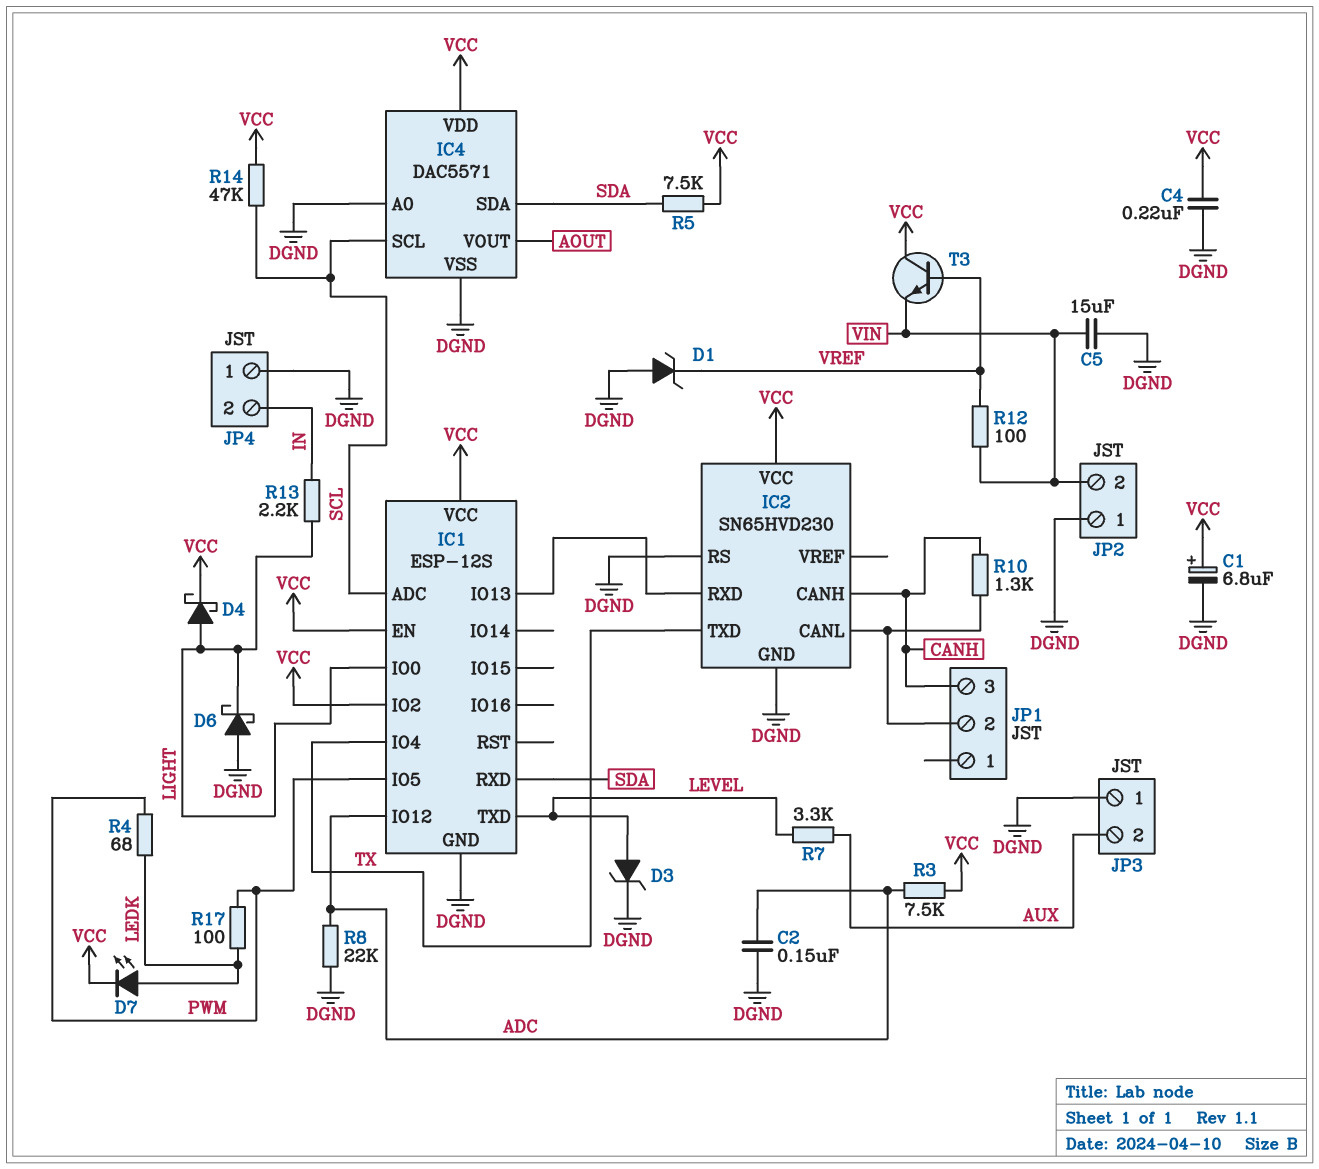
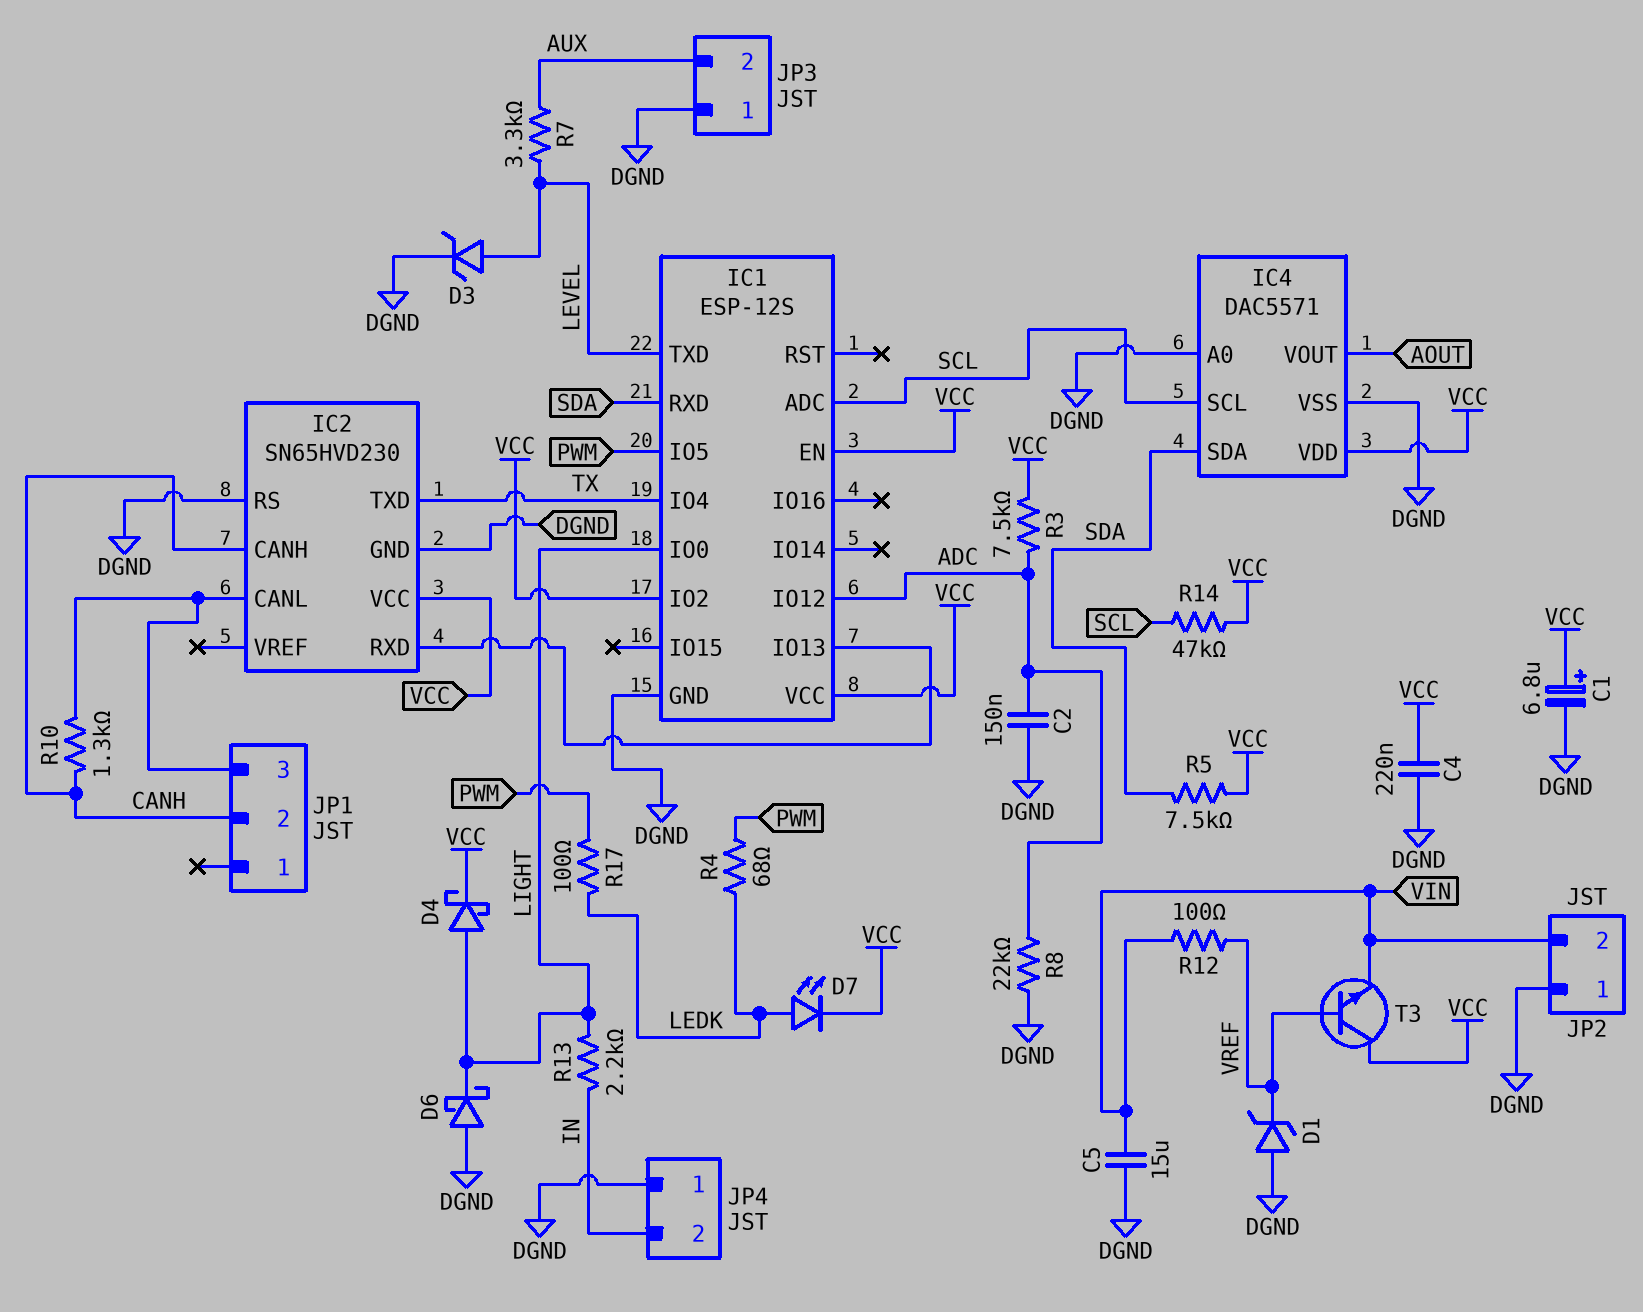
JP1 pin 2: IC2/CANL -> CANH
JP1 pin 3: CANH -> IC2/CANL

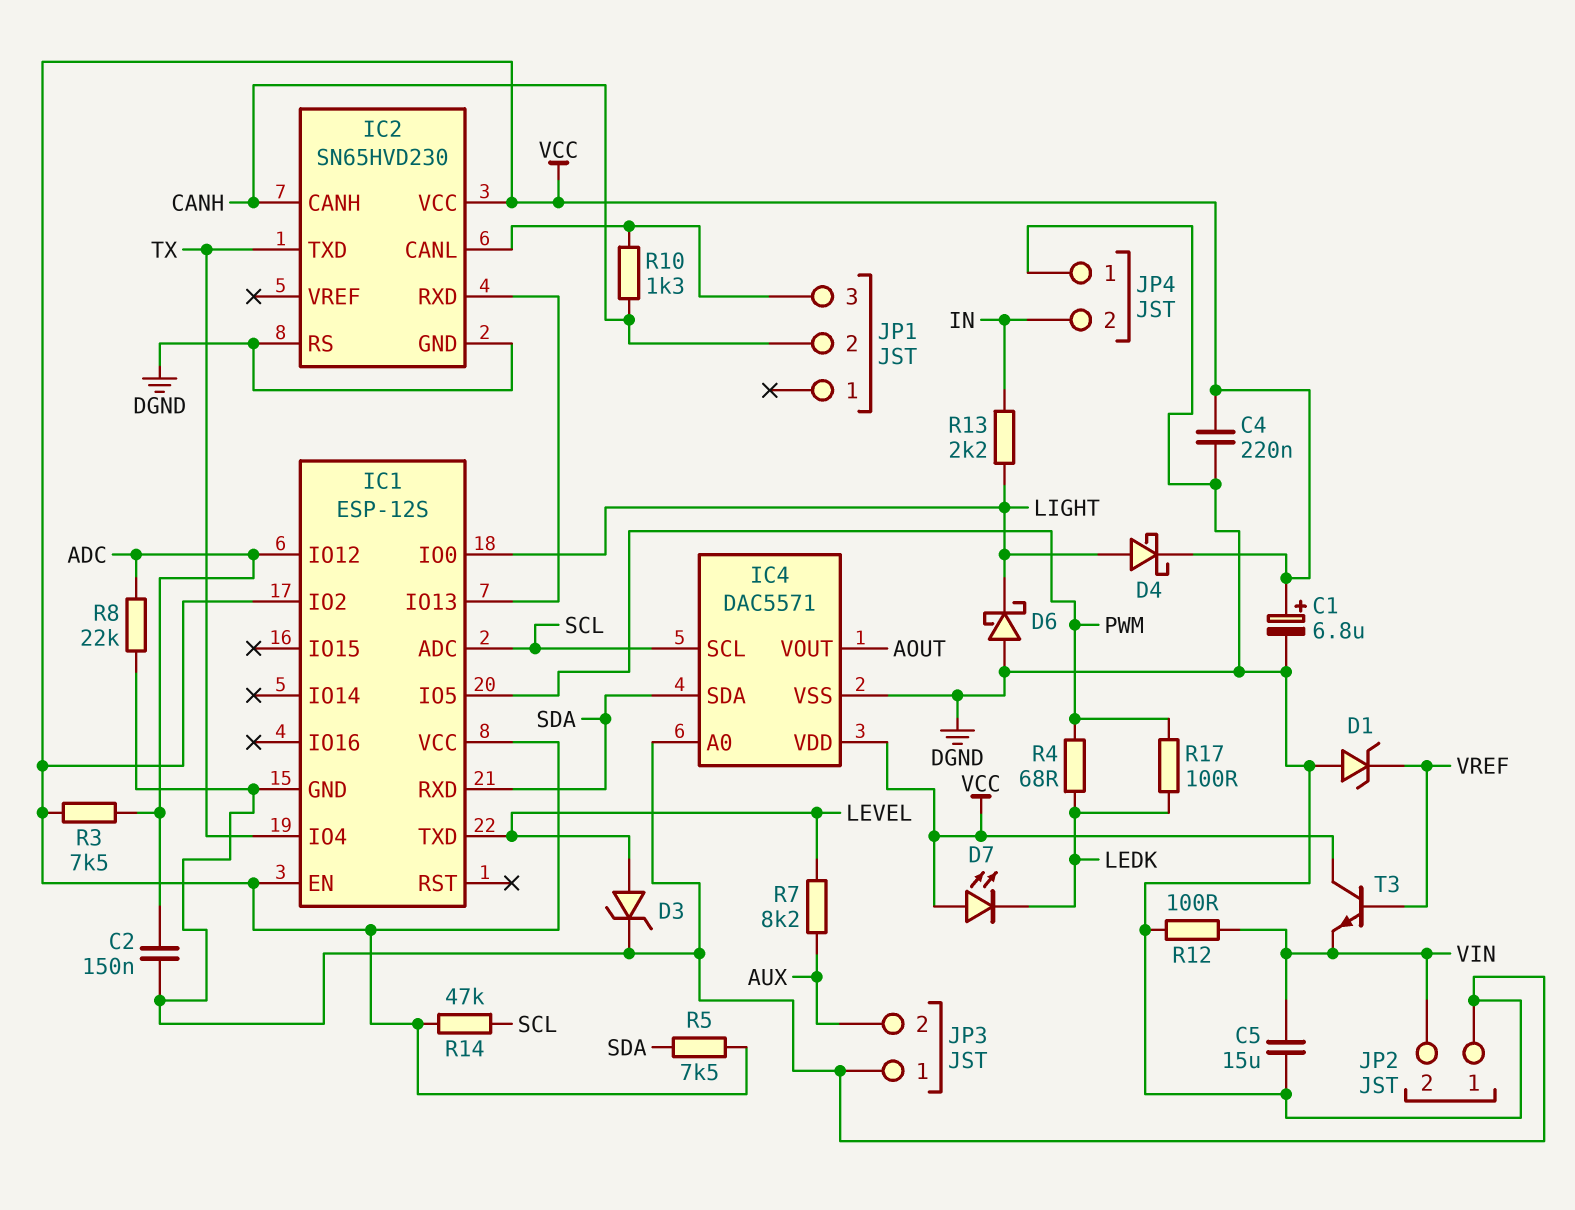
D7: LED (A LEDK, K VCC) -> LED (A VCC, K LEDK)
R7: 3.3k (AUX, LEVEL) -> 8.2k (AUX, LEVEL)
R12: 100 (VIN, VREF) -> 100 (DGND, VIN)

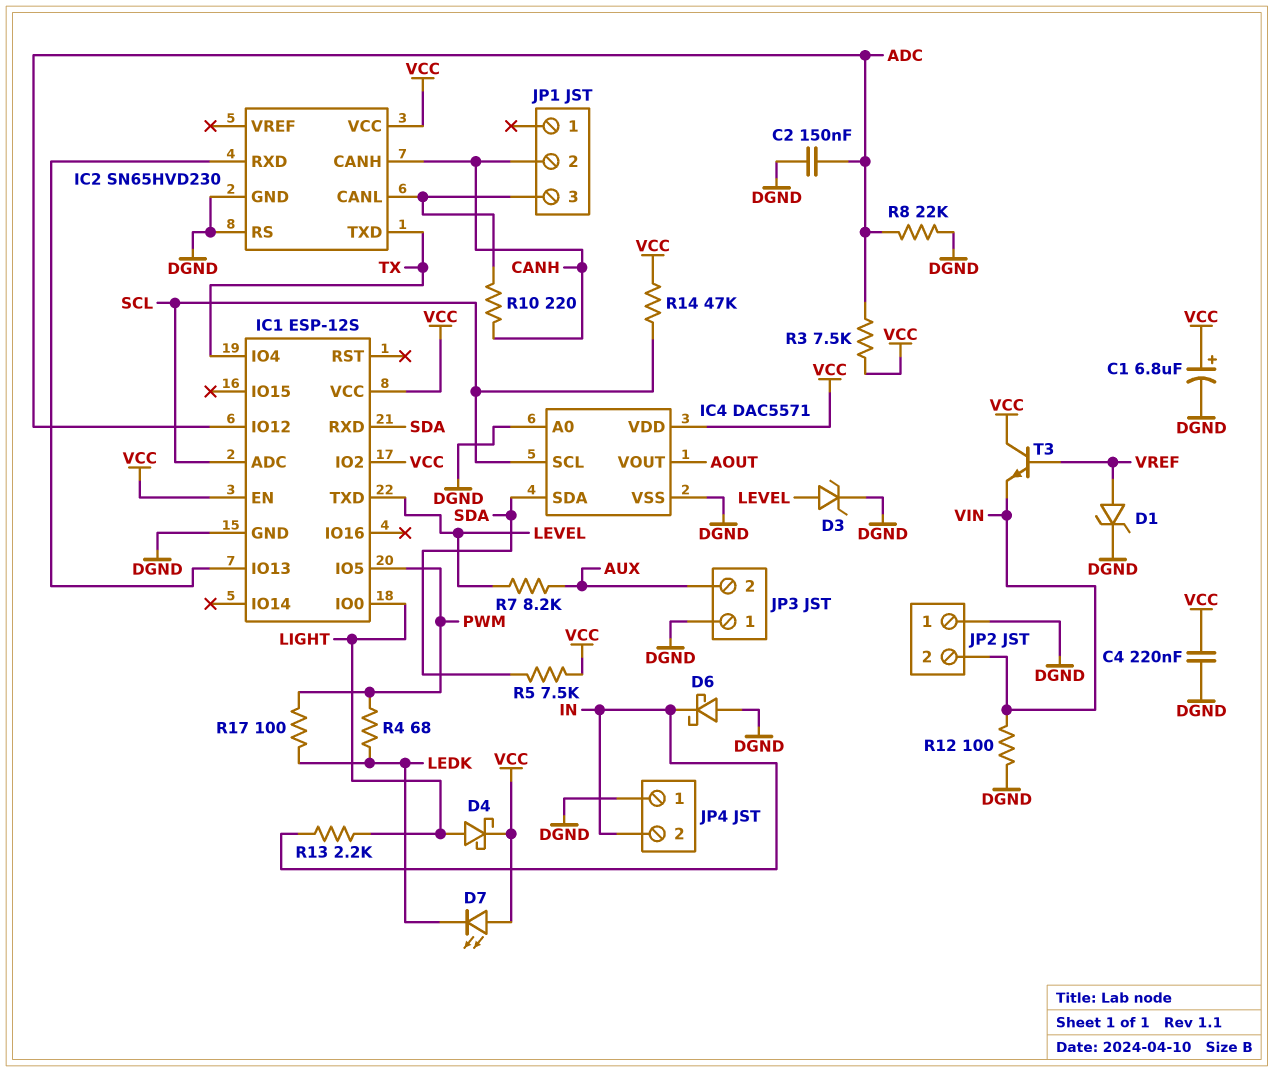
C5: 15uF (DGND, VIN) -> none
D1: zener (A DGND, K VREF) -> zener (A VREF, K DGND)
D6: schottky (A DGND, K LIGHT) -> schottky (A DGND, K IN)
R10: 1.3k (CANH, IC2/CANL) -> 220 (CANH, IC2/CANL)

